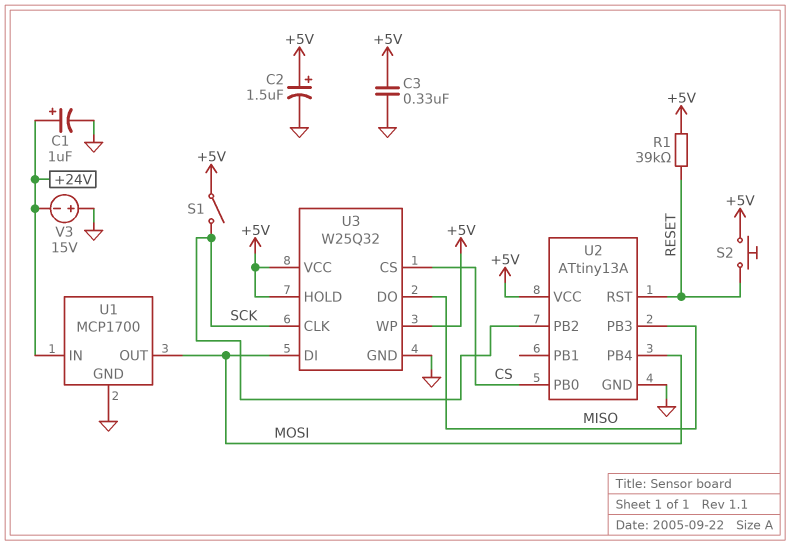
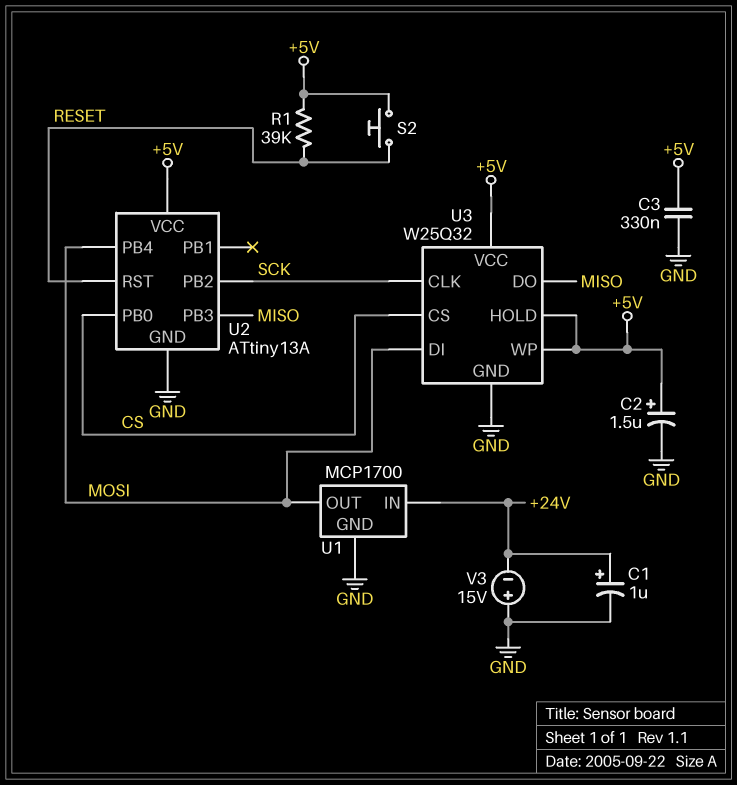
S1: switch (+5V, SCK) -> none

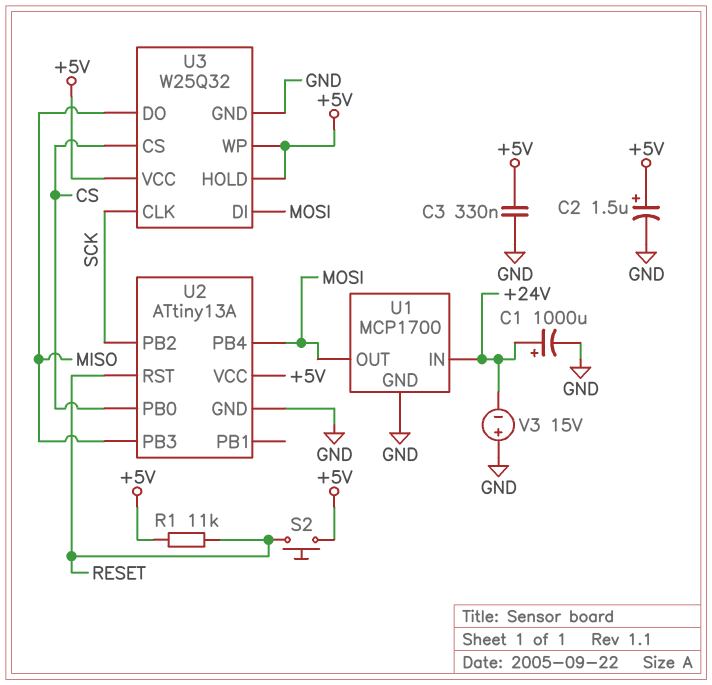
C1: 1uF (plus +24V, minus GND) -> 1000uF (plus +24V, minus GND)
R1: 39k (+5V, RESET) -> 11k (+5V, RESET)

